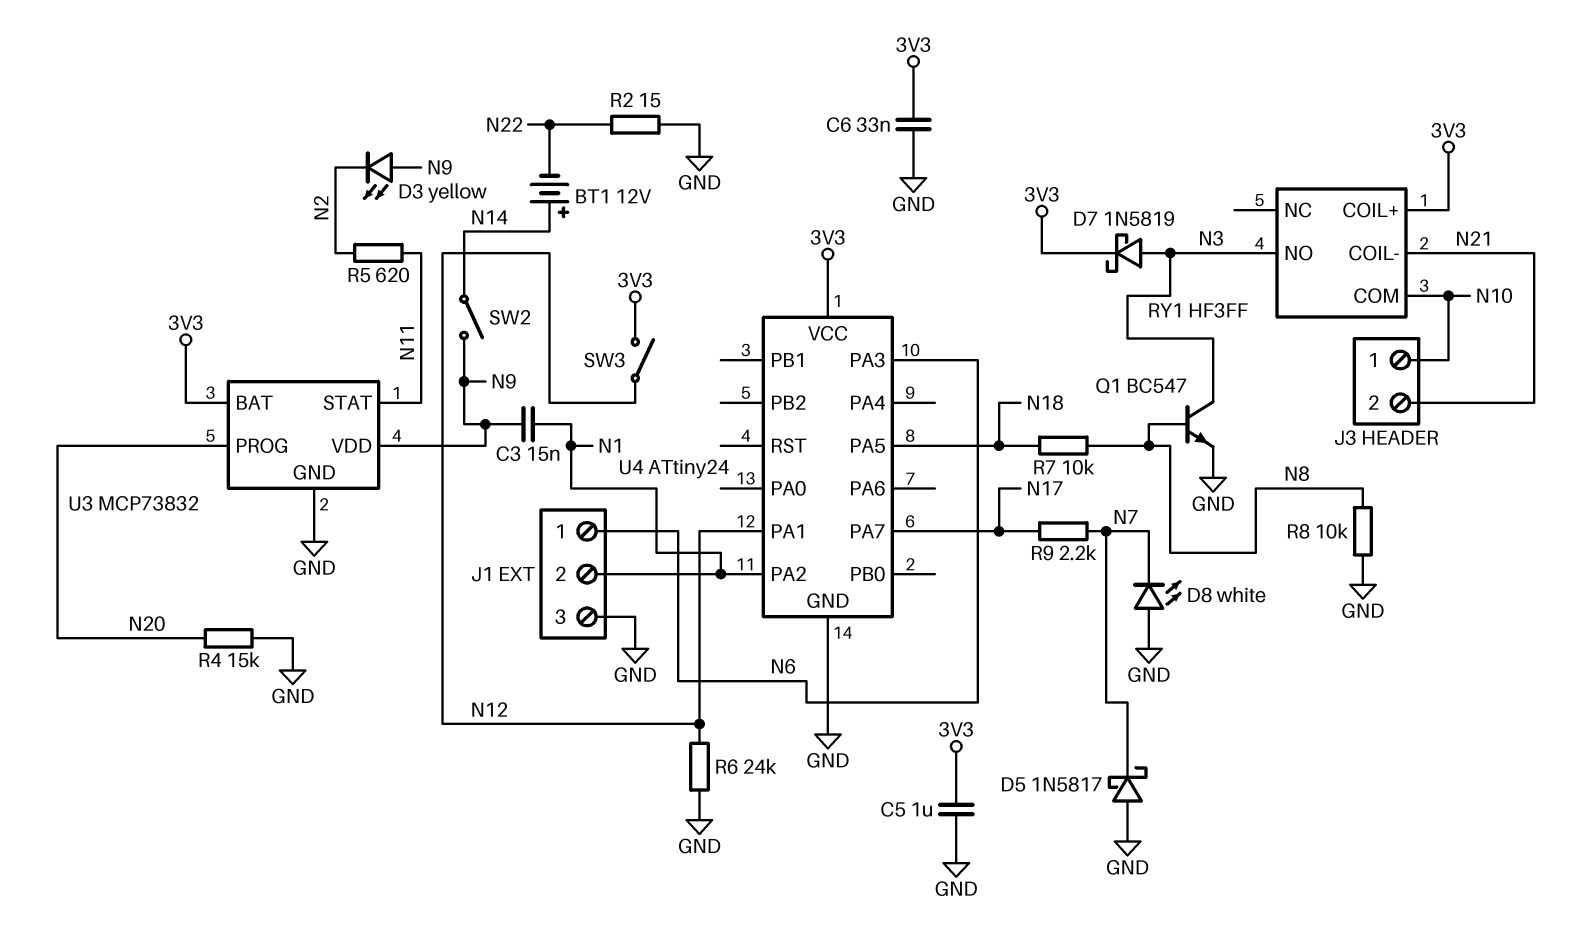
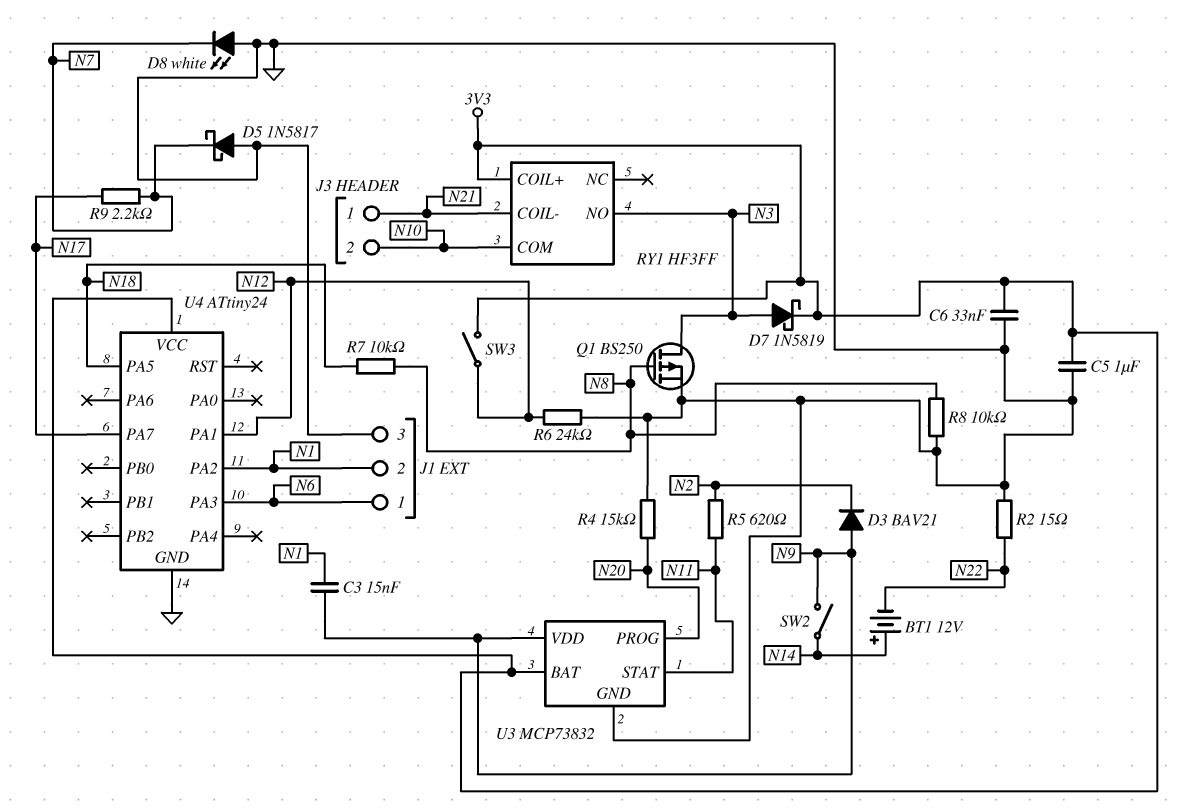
D3: LED yellow (A N9, K N2) -> diode BAV21 (A N9, K N2)
J3 pin 1: N10 -> N21
J3 pin 2: N21 -> N10
Q1: NPN BC547 (B N8, C N3, E GND) -> PMOS BS250 (G N8, D N3, S GND)

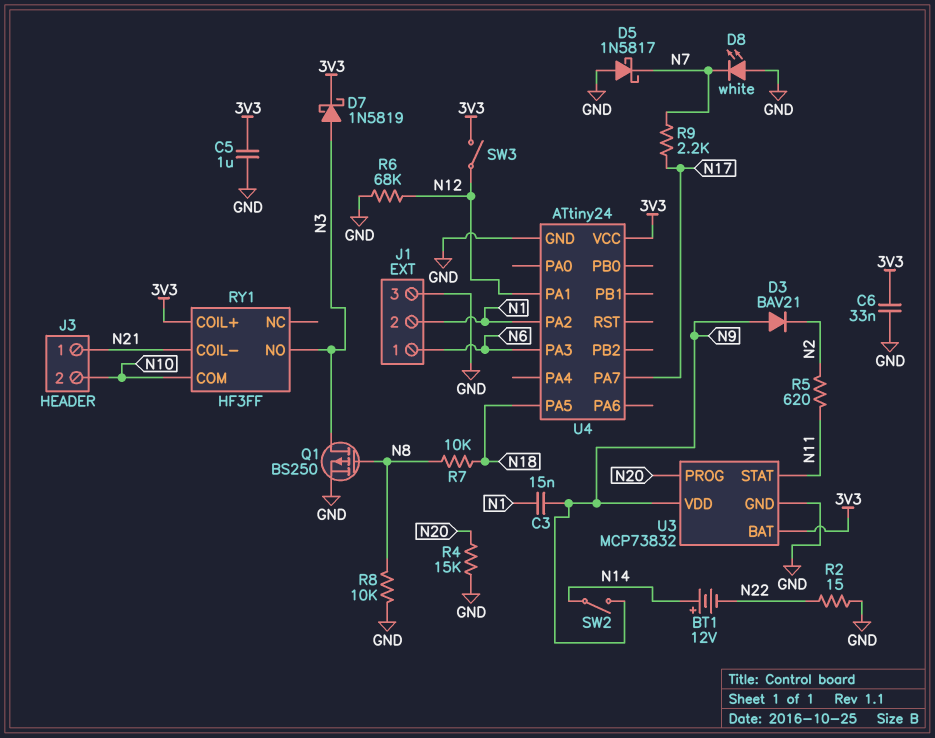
R6: 24k (GND, N12) -> 68k (GND, N12)

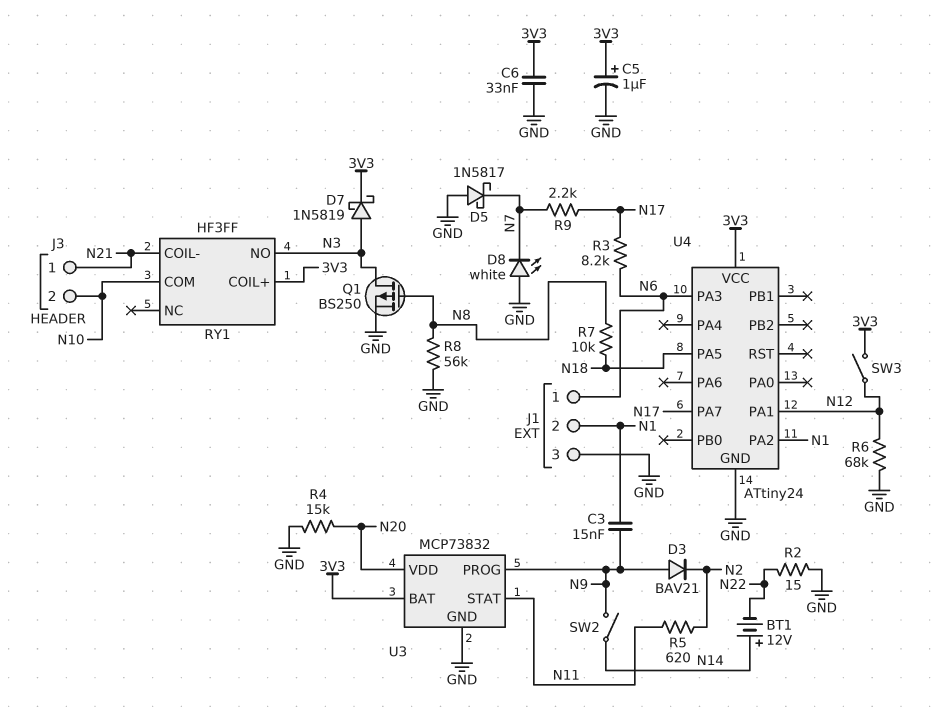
C5: 1uF (3V3, GND) -> 1uF (plus 3V3, minus GND)
R3: none -> 8.2k (N6, N17)
R8: 10k (GND, N8) -> 56k (GND, N8)
U3 pin PROG: N20 -> N9
U3 pin VDD: N9 -> N20

